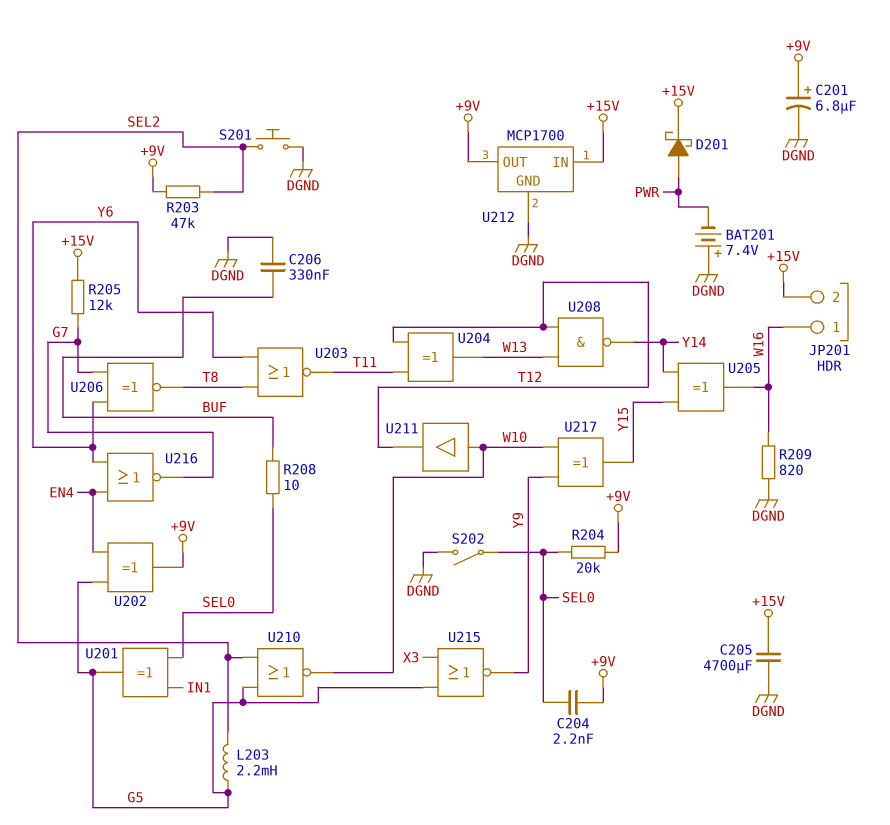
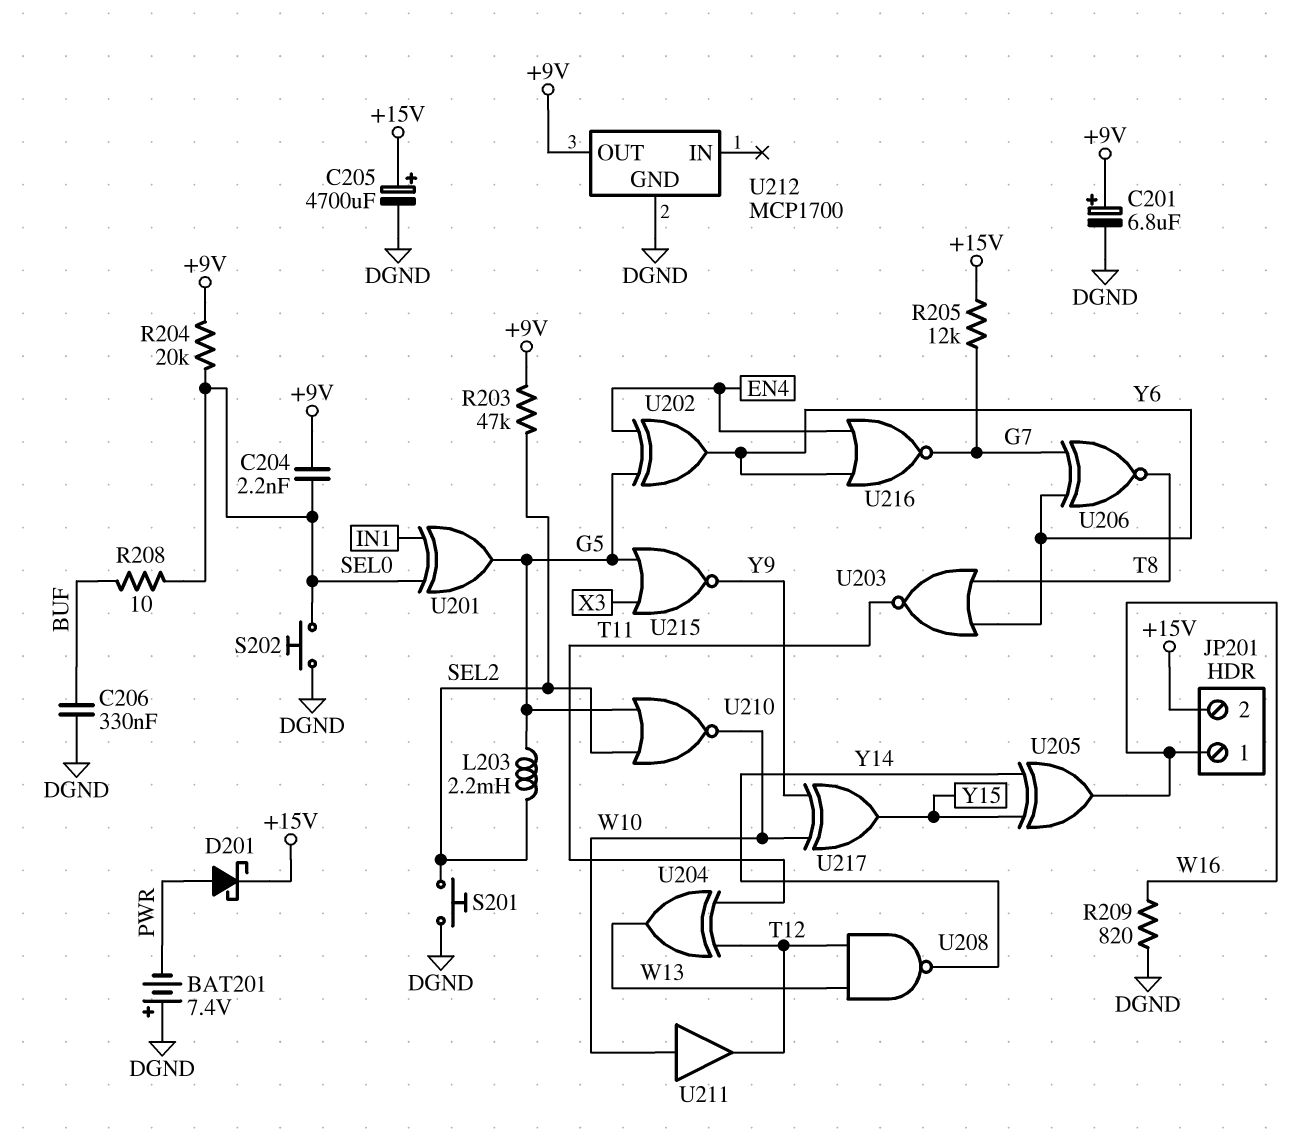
C205: 4700uF (+15V, DGND) -> 4700uF (plus +15V, minus DGND)
S202: switch (DGND, SEL0) -> button (DGND, SEL0)
U202: XOR (in EN4, in G5, out +9V) -> XOR (in EN4, in G5, out Y6)
U212 pin IN: +15V -> none

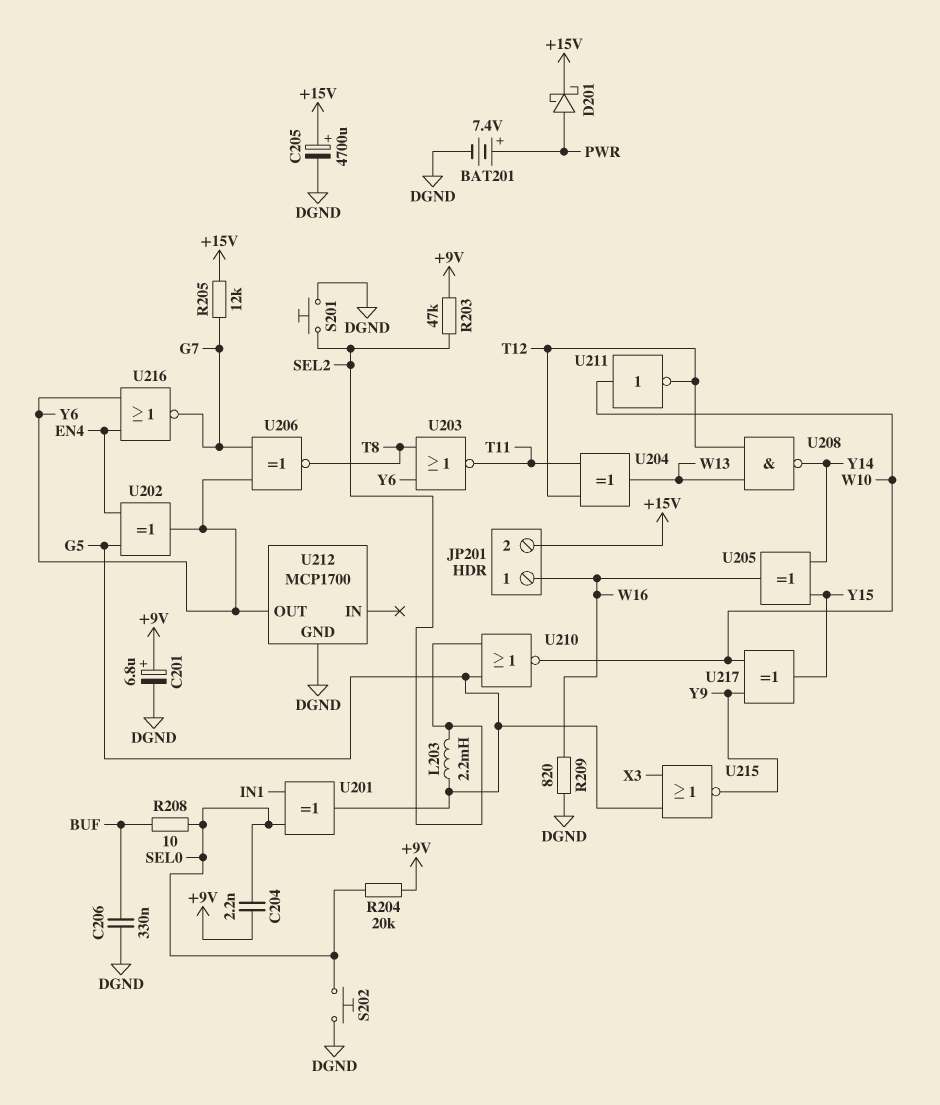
BAT201: 7.4V (plus DGND, minus PWR) -> 7.4V (plus PWR, minus DGND)
U211: buffer (in W10, out T12) -> NOT (in W10, out T12)
U212 pin OUT: +9V -> Y6

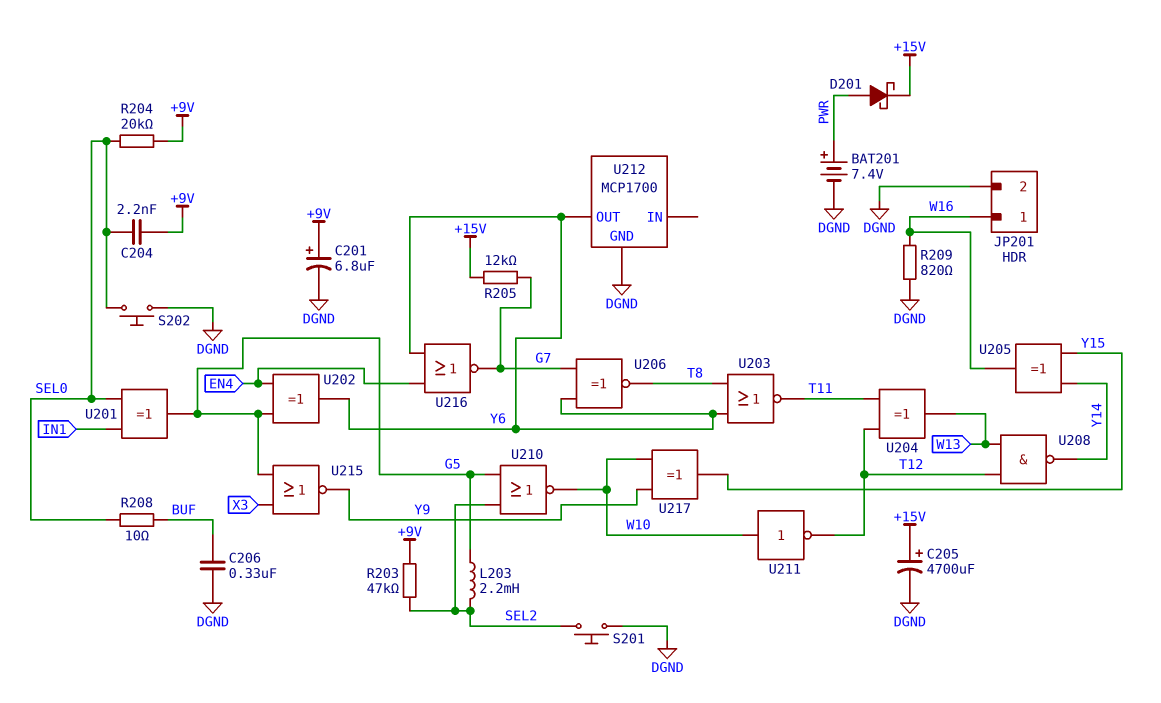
JP201 pin 2: +15V -> DGND

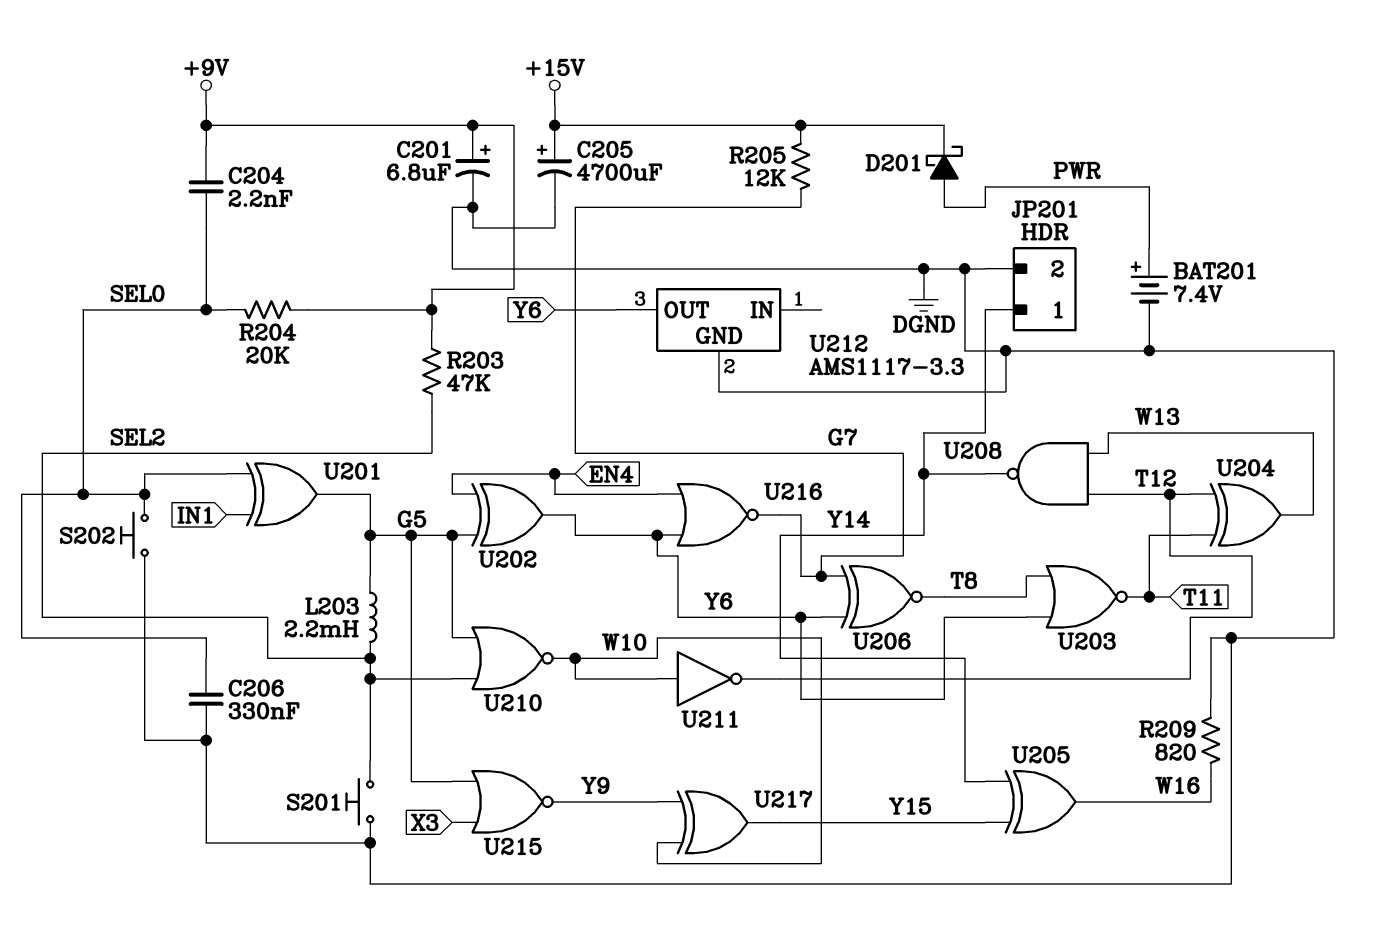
C206: 330nF (BUF, DGND) -> 330nF (DGND, SEL0)
JP201 pin 1: W16 -> Y14
R208: 10 (BUF, SEL0) -> none
U212: MCP1700 -> AMS1117-3.3

